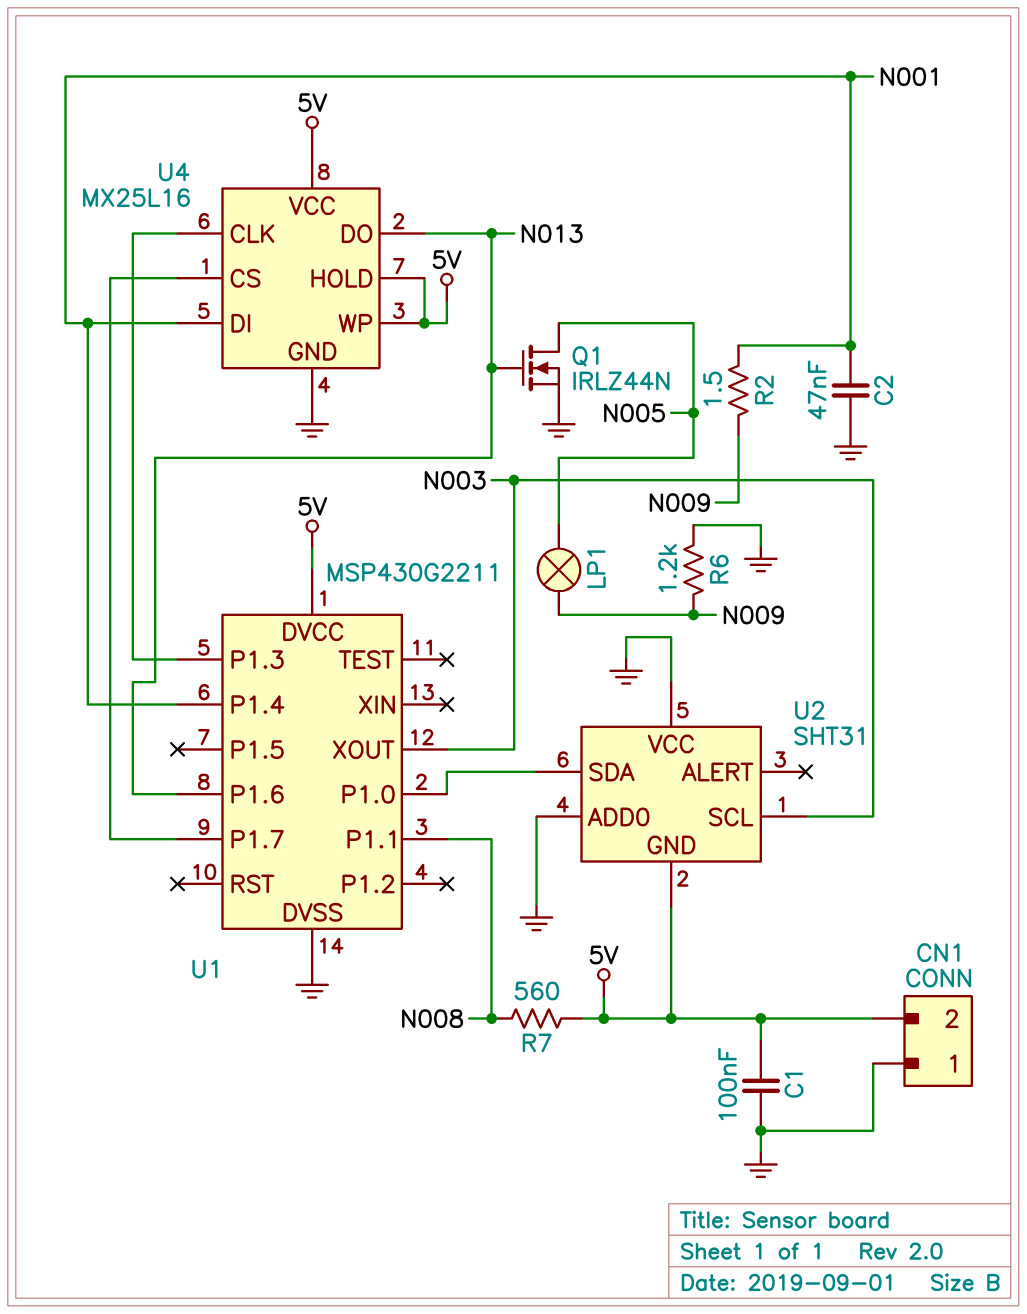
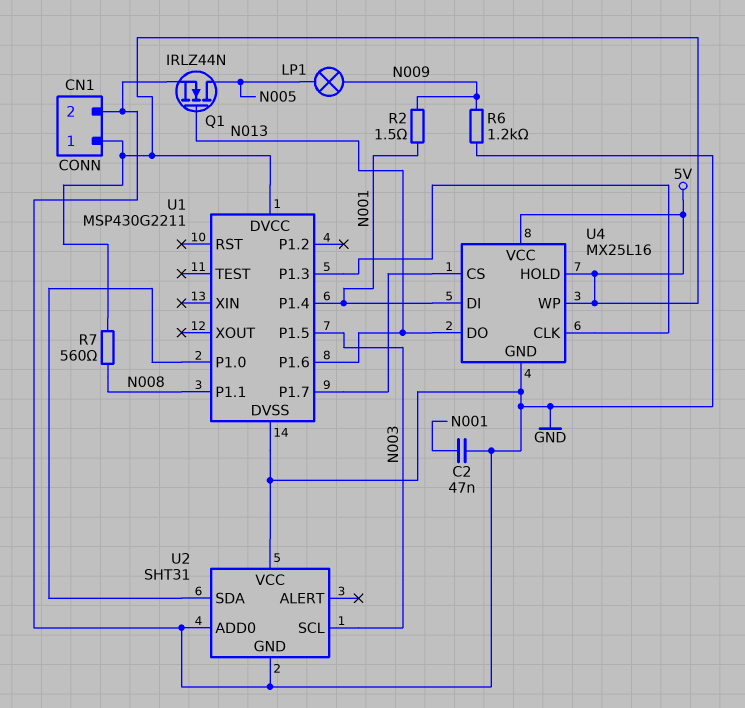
C1: 100nF (5V, GND) -> none
CN1 pin 1: GND -> 5V
CN1 pin 2: 5V -> GND
U1 pin P1.5: none -> N003
U1 pin XOUT: N003 -> none
U2 pin GND: 5V -> GND

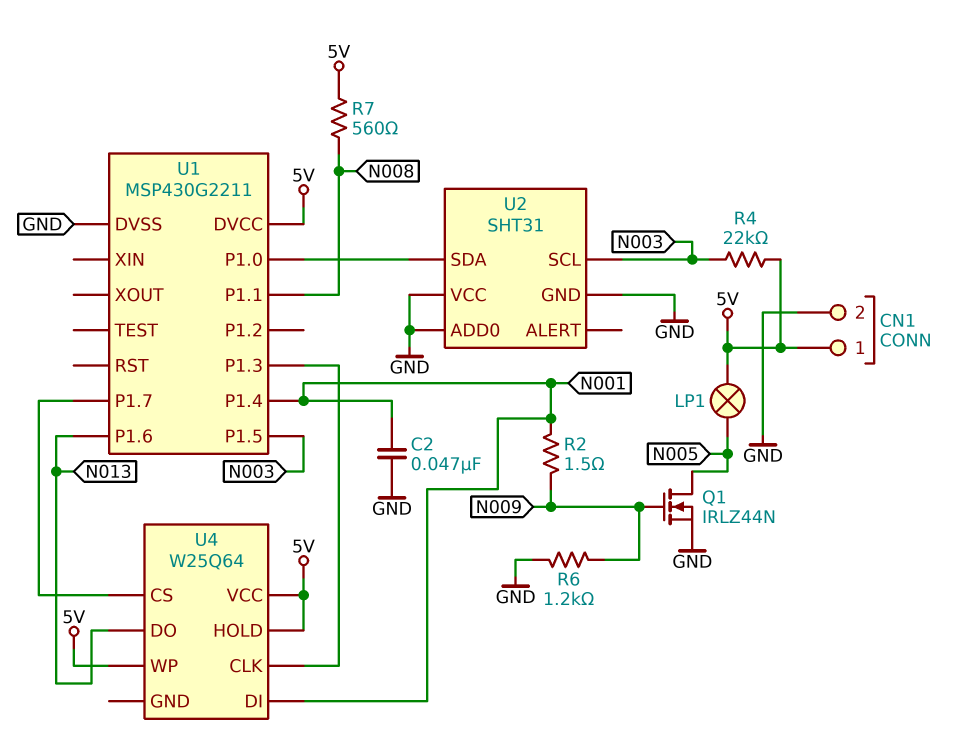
LP1: lamp (N005, N009) -> lamp (5V, N005)
Q1: NMOS IRLZ44N (G N013, D N005, S GND) -> NMOS IRLZ44N (G N009, D N005, S GND)
R4: none -> 22k (5V, N003)
U4: MX25L16 -> W25Q64
U4 pin GND: GND -> none

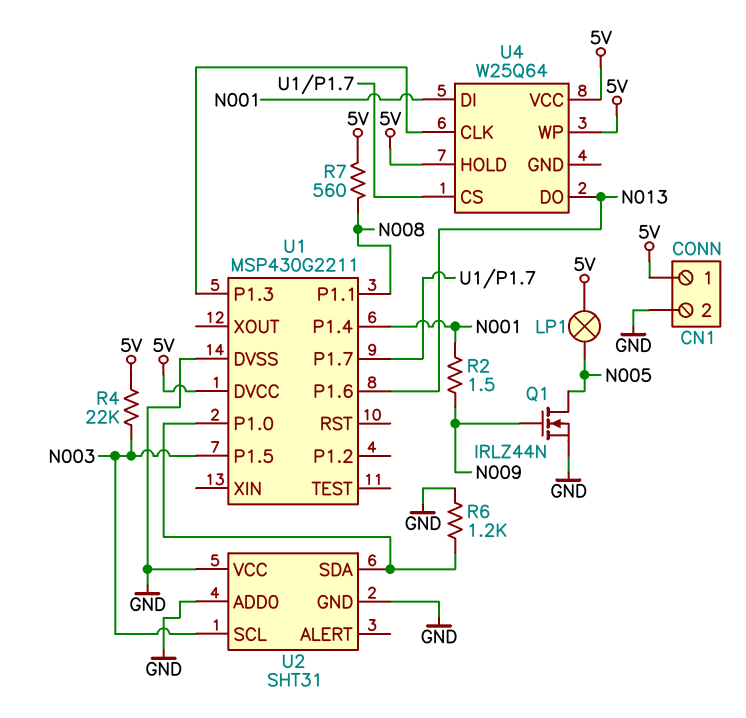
C2: 47nF (GND, N001) -> none
R6: 1.2k (GND, N009) -> 1.2k (GND, U1/P1.0)

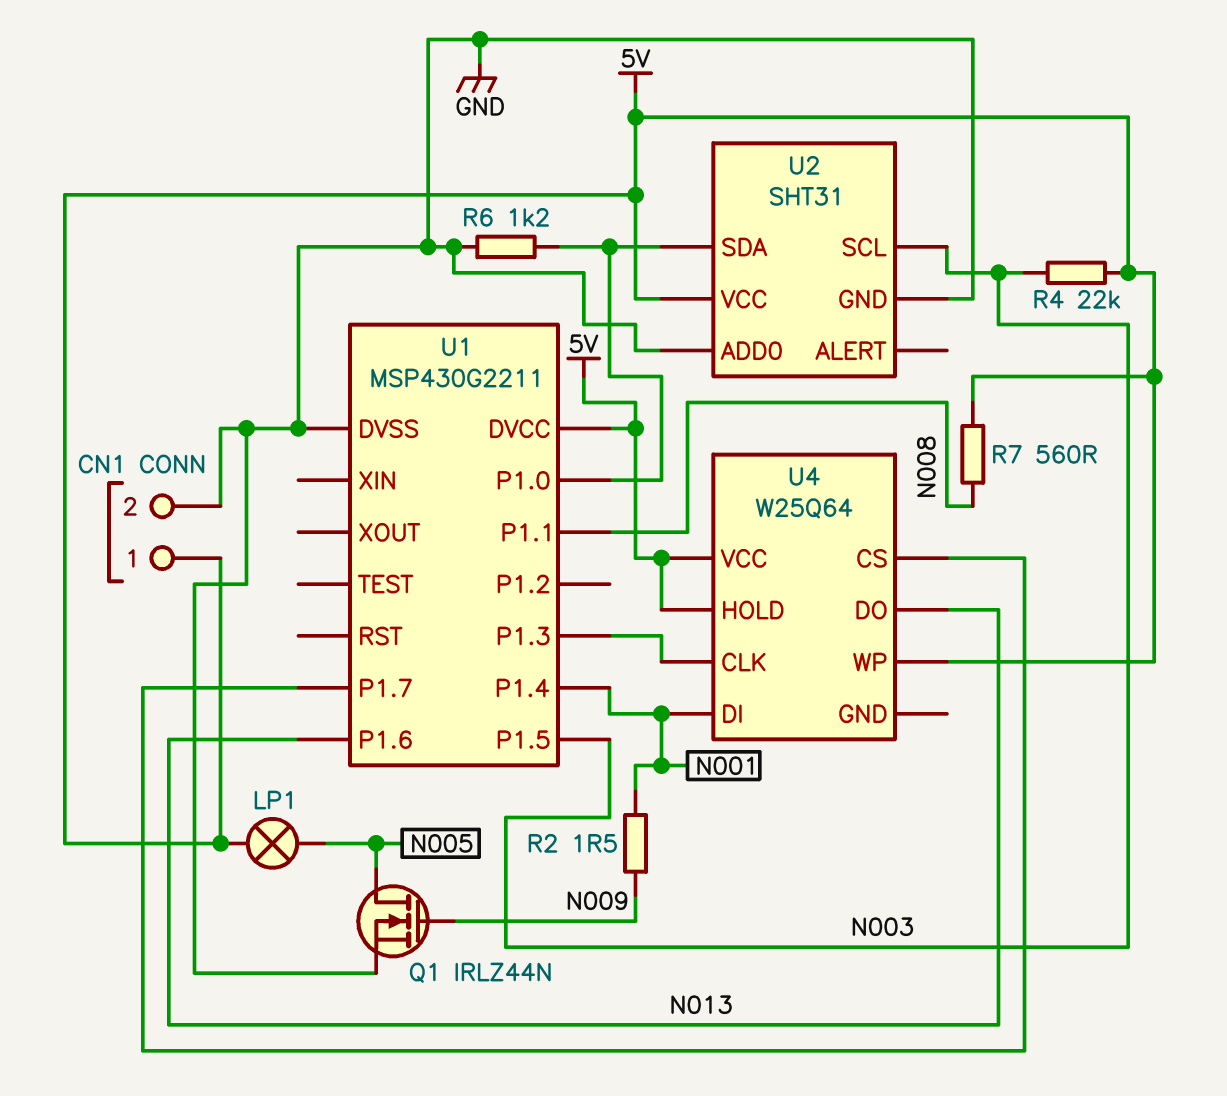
U2 pin VCC: GND -> 5V

